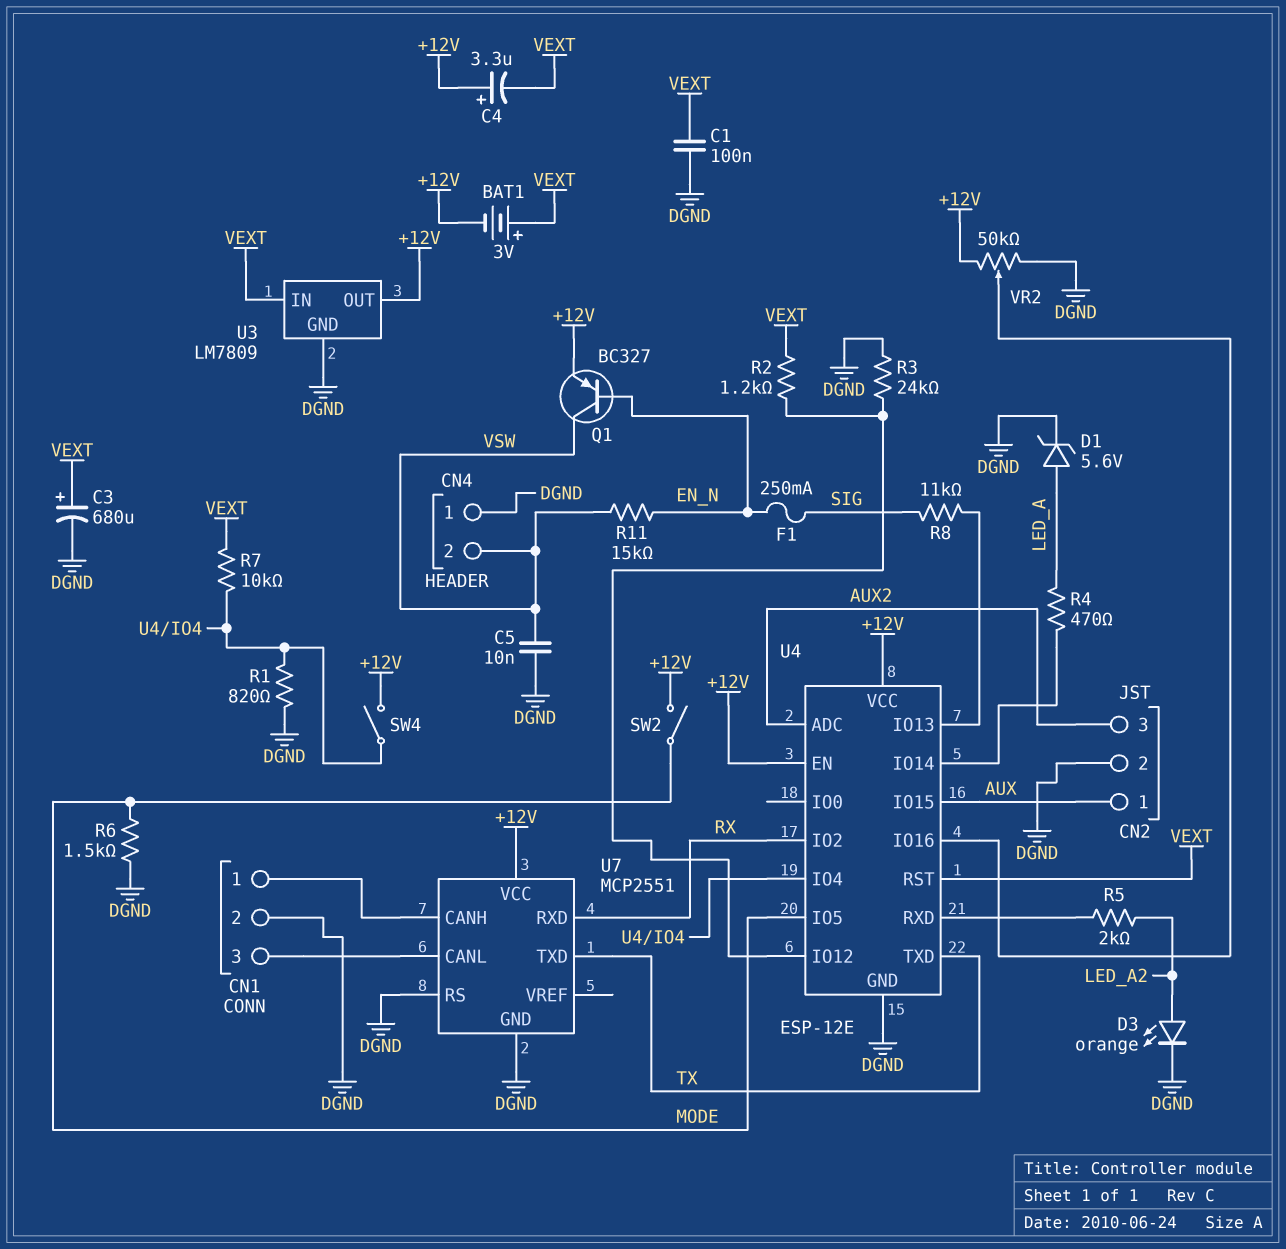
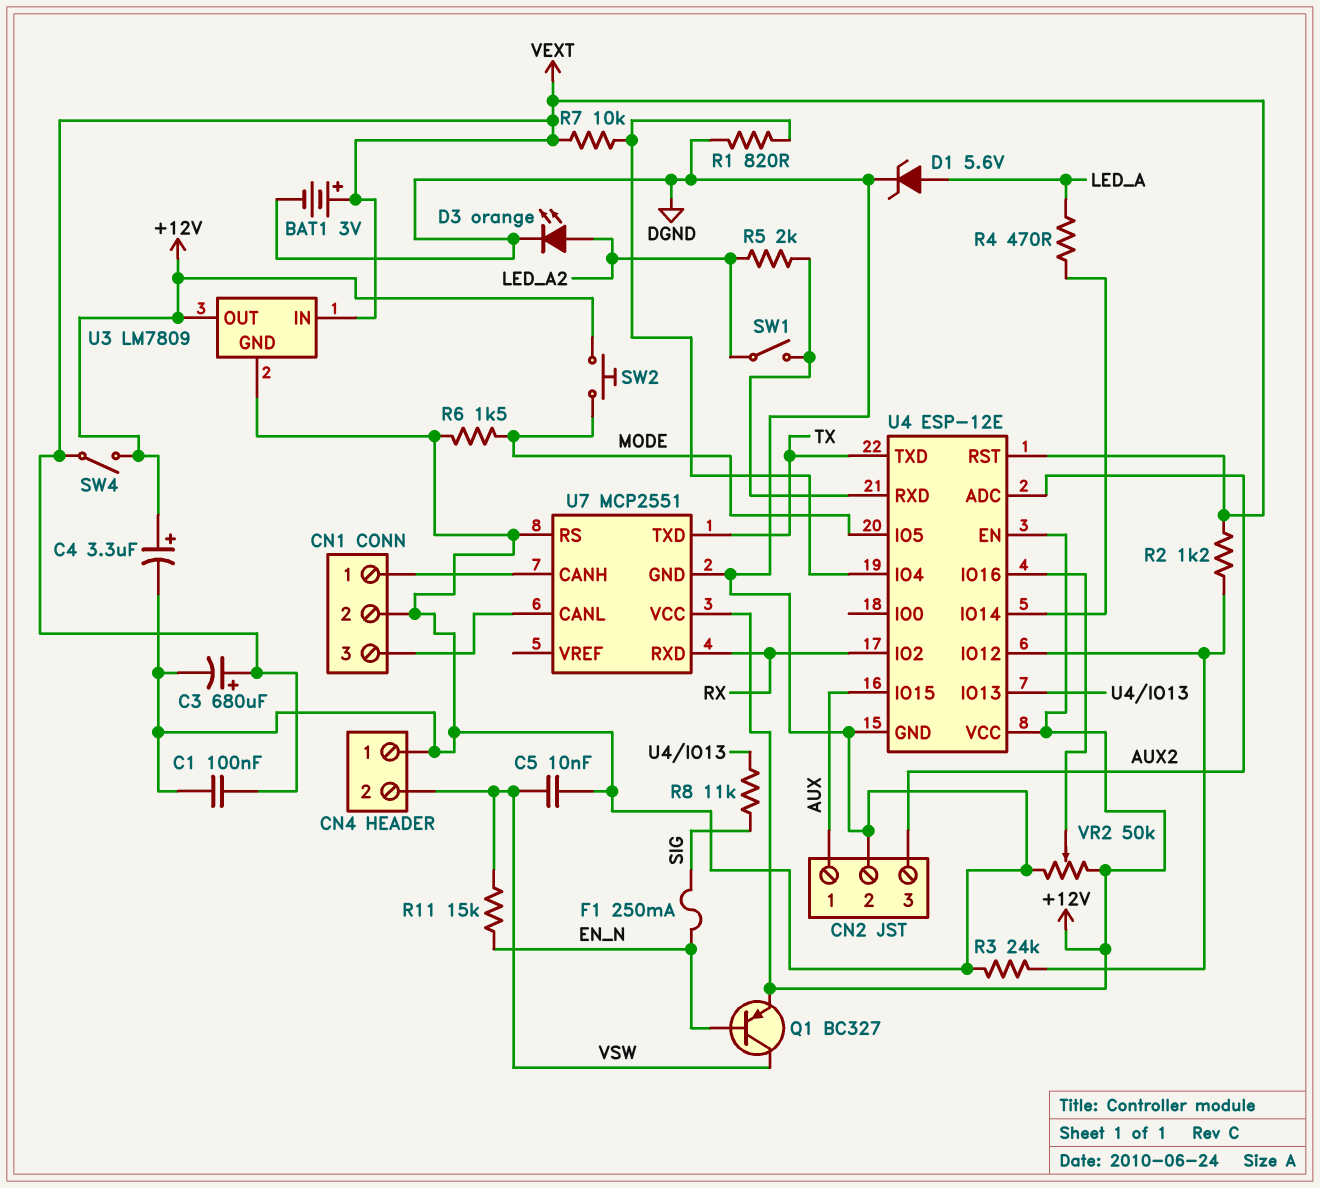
BAT1: 3V (plus VEXT, minus +12V) -> 3V (plus VEXT, minus DGND)
C4: 3.3uF (plus +12V, minus VEXT) -> 3.3uF (plus +12V, minus DGND)
SW1: none -> switch (LED_A2, U4/RXD)
SW2: switch (+12V, MODE) -> button (+12V, MODE)
SW4: switch (+12V, U4/IO4) -> switch (+12V, VEXT)

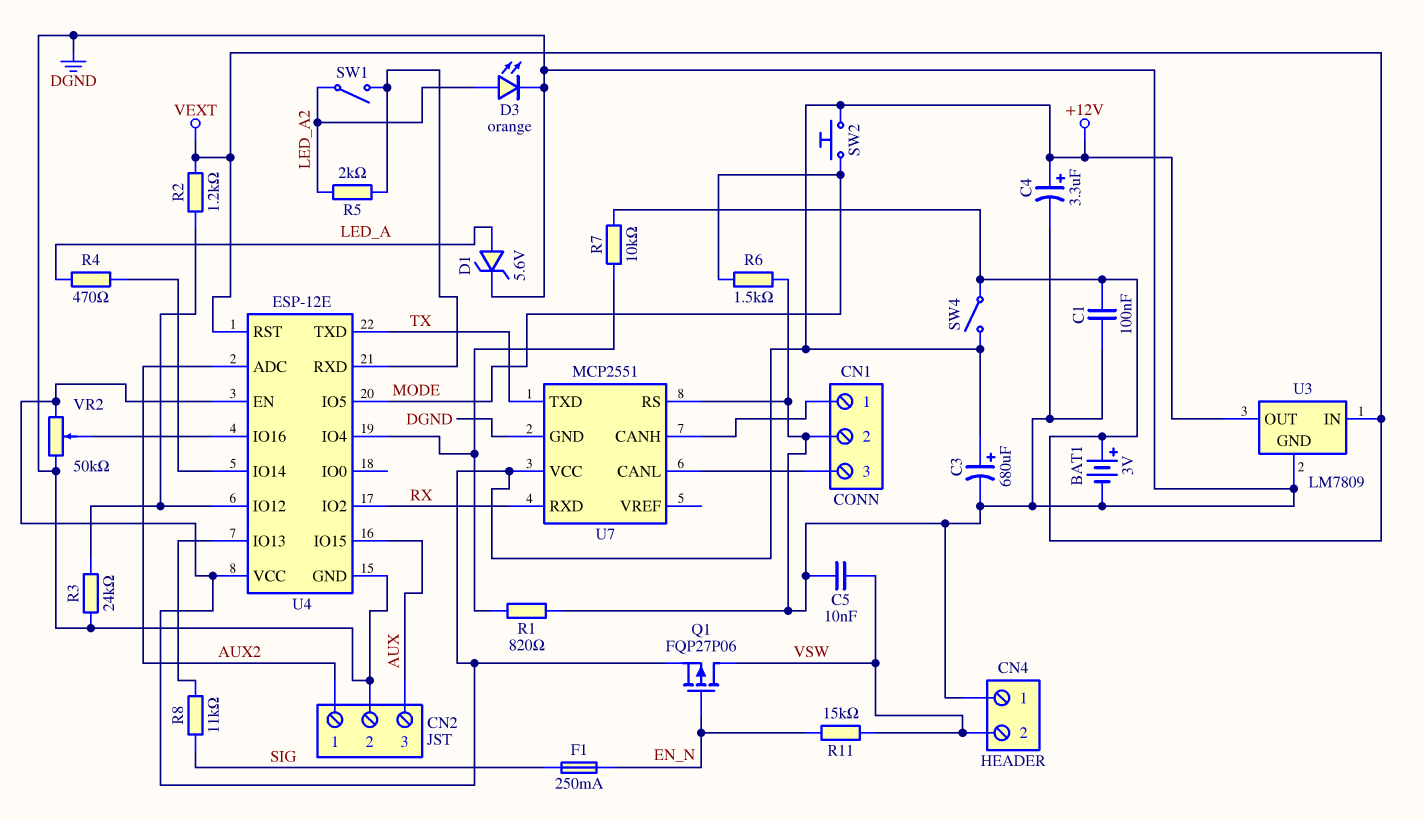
C3: 680uF (plus VEXT, minus DGND) -> 680uF (plus +12V, minus DGND)
CN2 pin 1: AUX -> AUX2
CN2 pin 3: AUX2 -> AUX
Q1: PNP BC327 (B EN_N, C VSW, E +12V) -> PMOS FQP27P06 (G EN_N, D VSW, S +12V)

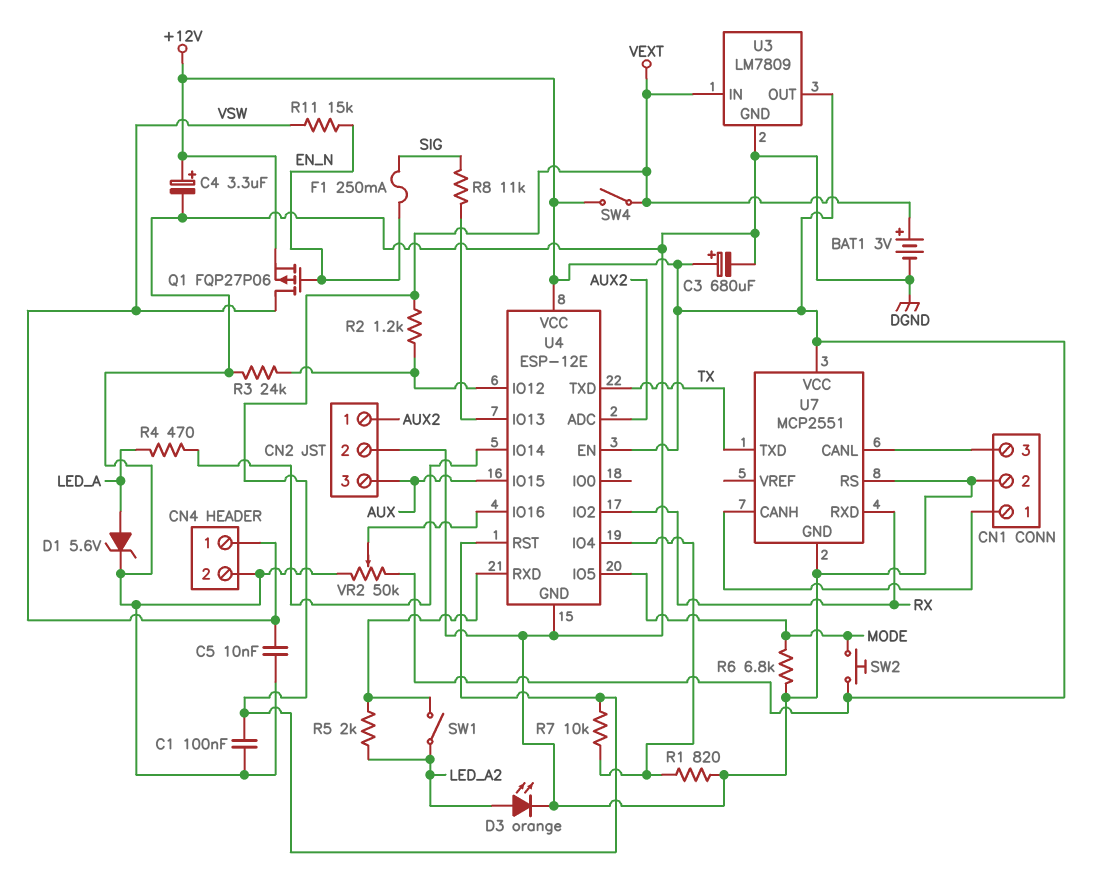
CN4 pin 1: DGND -> VSW
CN4 pin 2: VSW -> DGND
R6: 1.5k (DGND, MODE) -> 6.8k (DGND, MODE)

